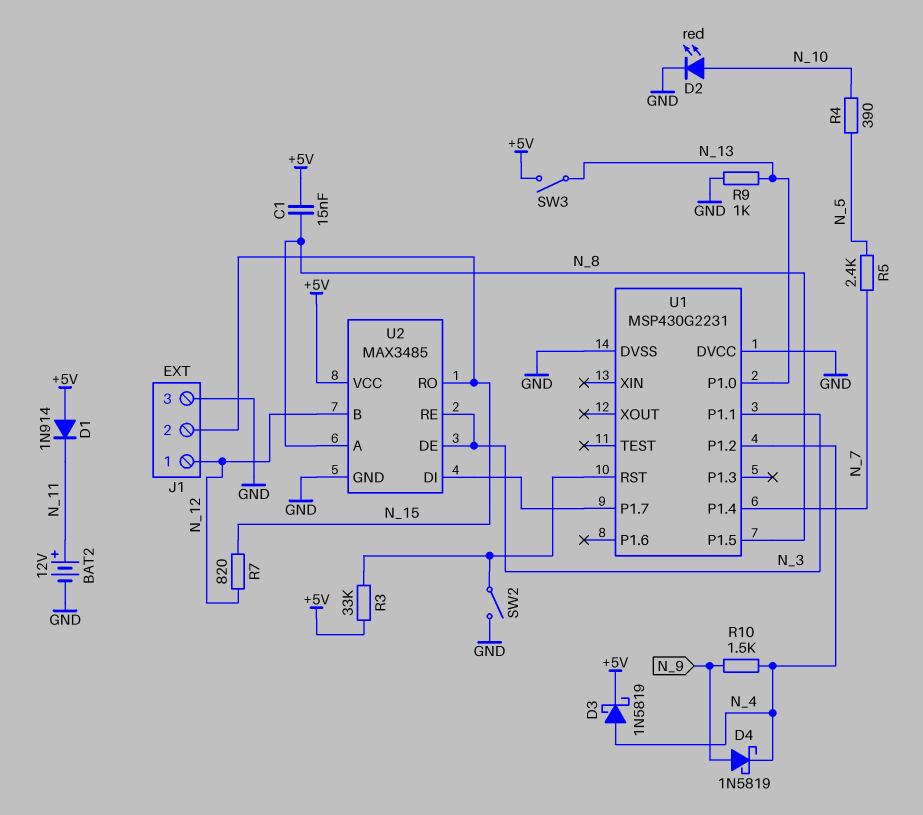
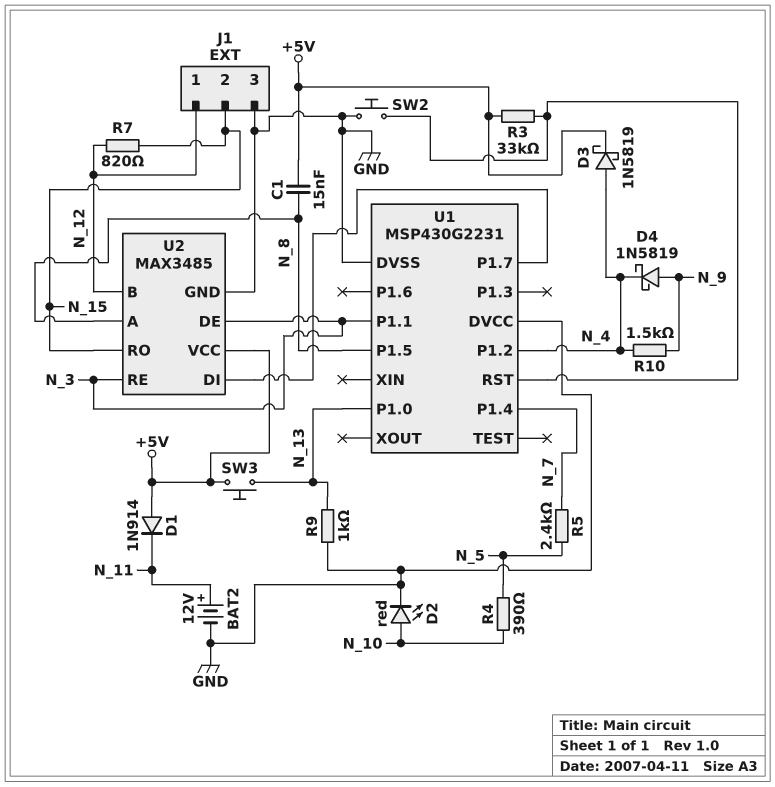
SW2: switch (GND, U1/RST) -> button (GND, U1/RST)
SW3: switch (+5V, N_13) -> button (+5V, N_13)

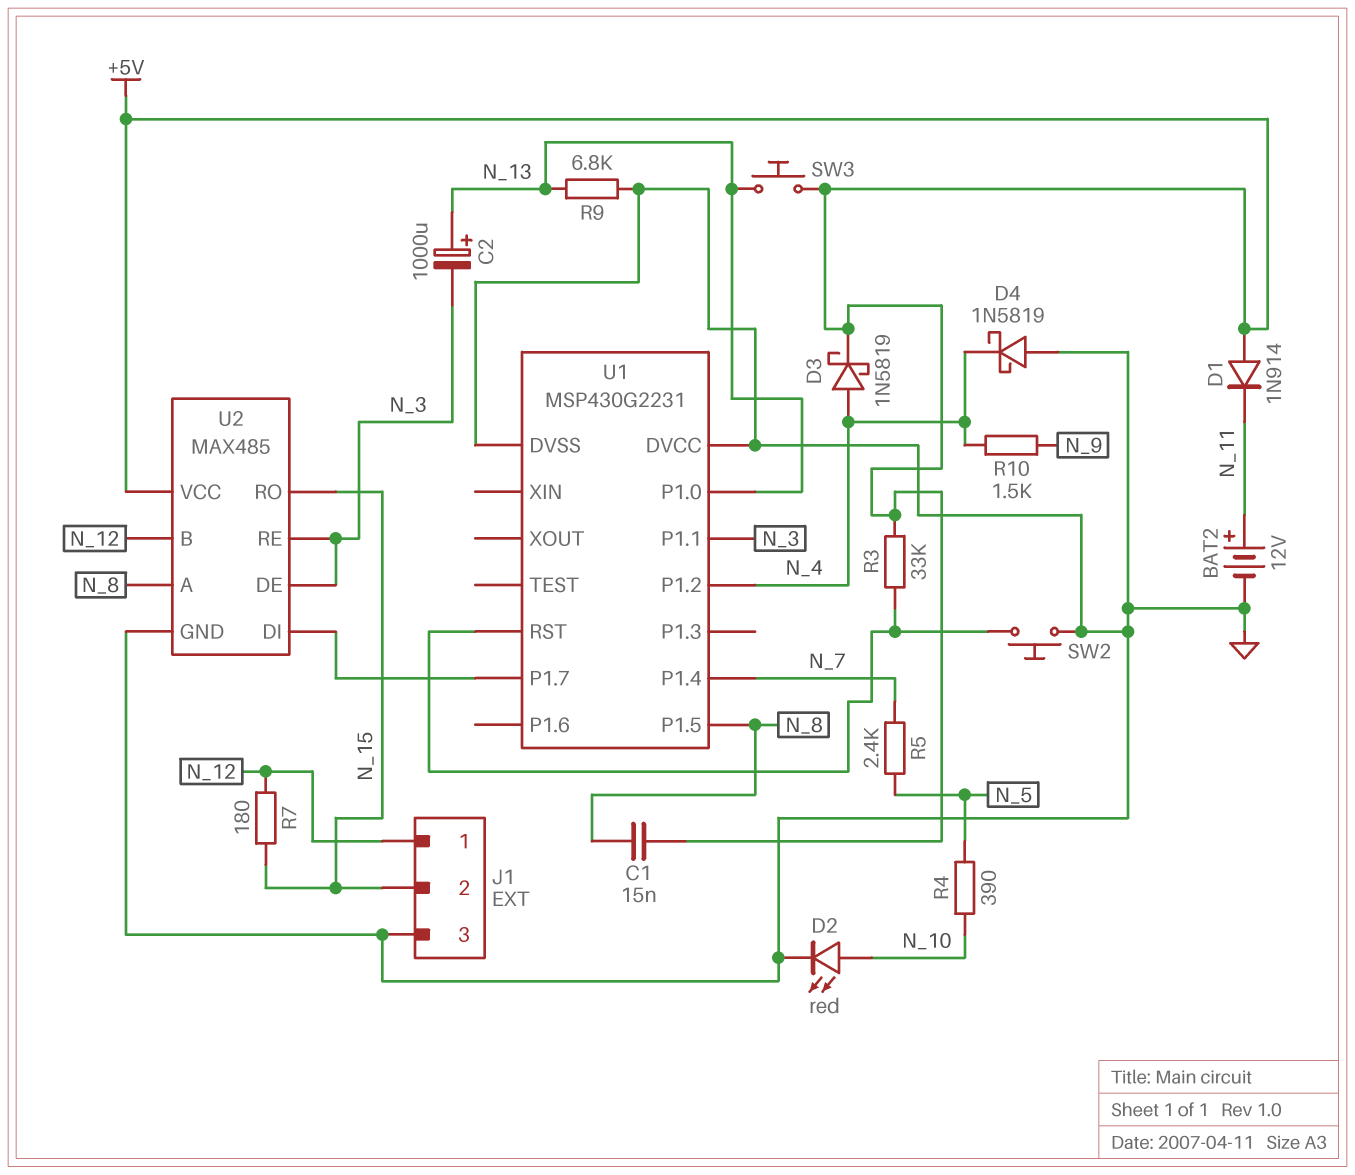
C2: none -> 1000uF (plus N_13, minus N_3)
D4: schottky 1N5819 (A N_9, K N_4) -> schottky 1N5819 (A GND, K N_4)
R7: 820 (N_12, N_15) -> 180 (N_12, N_15)
R9: 1k (GND, N_13) -> 6.8k (GND, N_13)
U2: MAX3485 -> MAX485

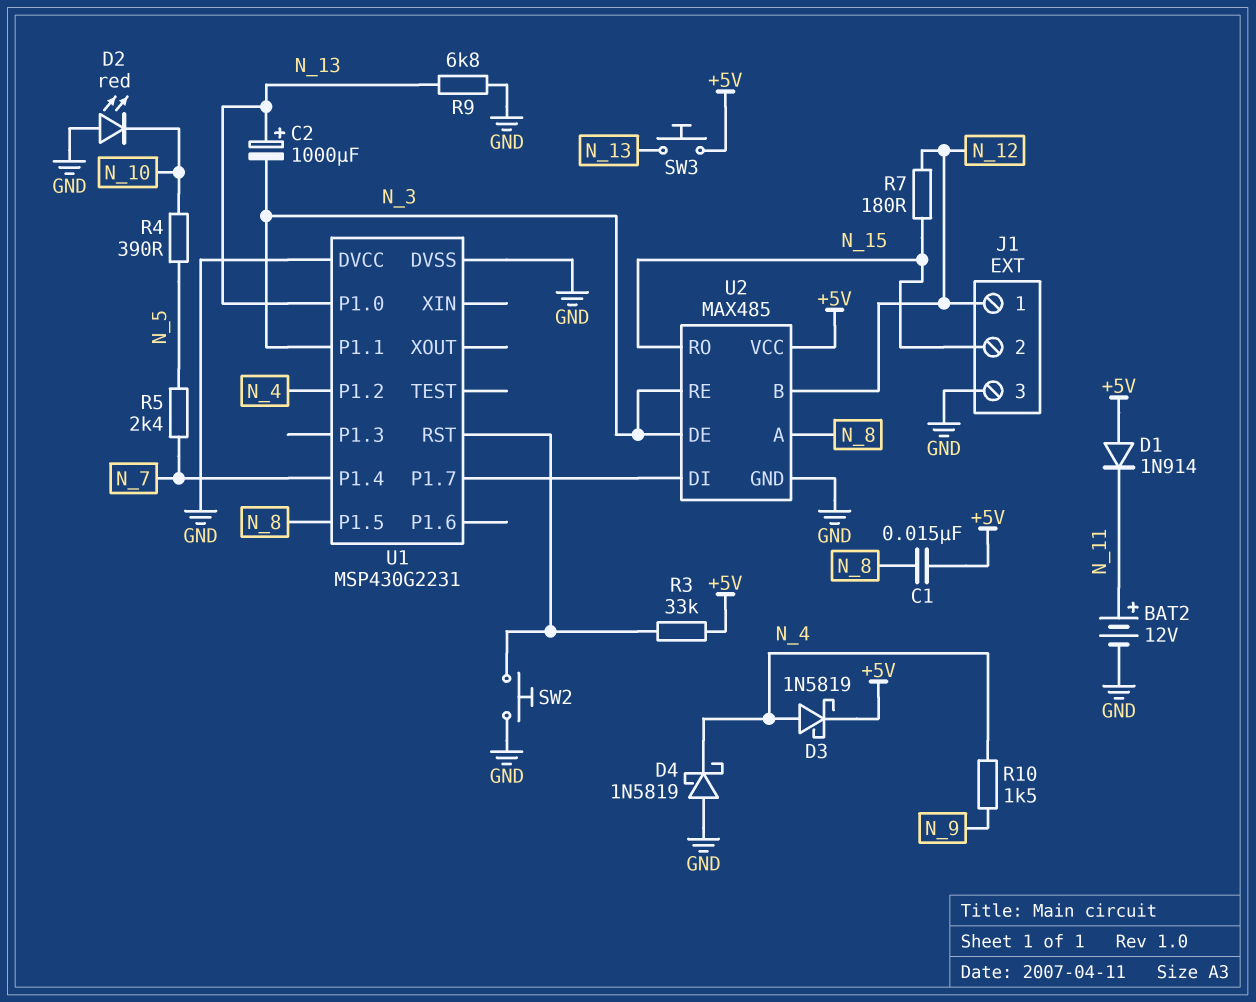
D2: LED red (A N_10, K GND) -> LED red (A GND, K N_10)

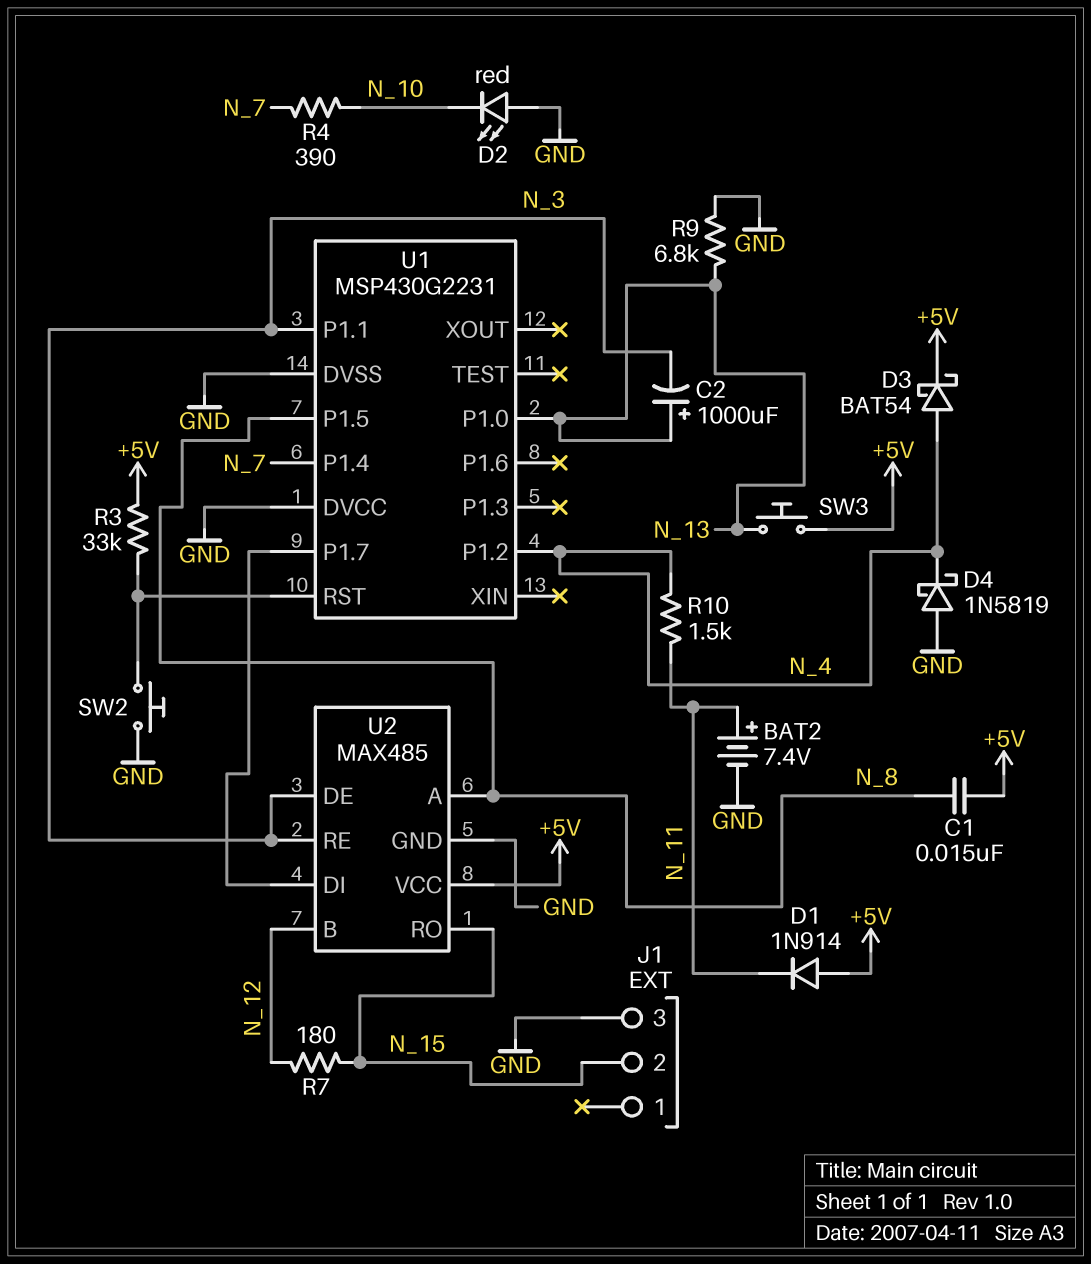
BAT2: 12V (plus N_11, minus GND) -> 7.4V (plus N_11, minus GND)
D3: schottky 1N5819 (A N_4, K +5V) -> schottky BAT54 (A N_4, K +5V)
J1 pin 1: N_12 -> none
R4: 390 (N_5, N_10) -> 390 (N_7, N_10)
R5: 2.4k (N_5, N_7) -> none
R10: 1.5k (N_4, N_9) -> 1.5k (N_4, N_11)

